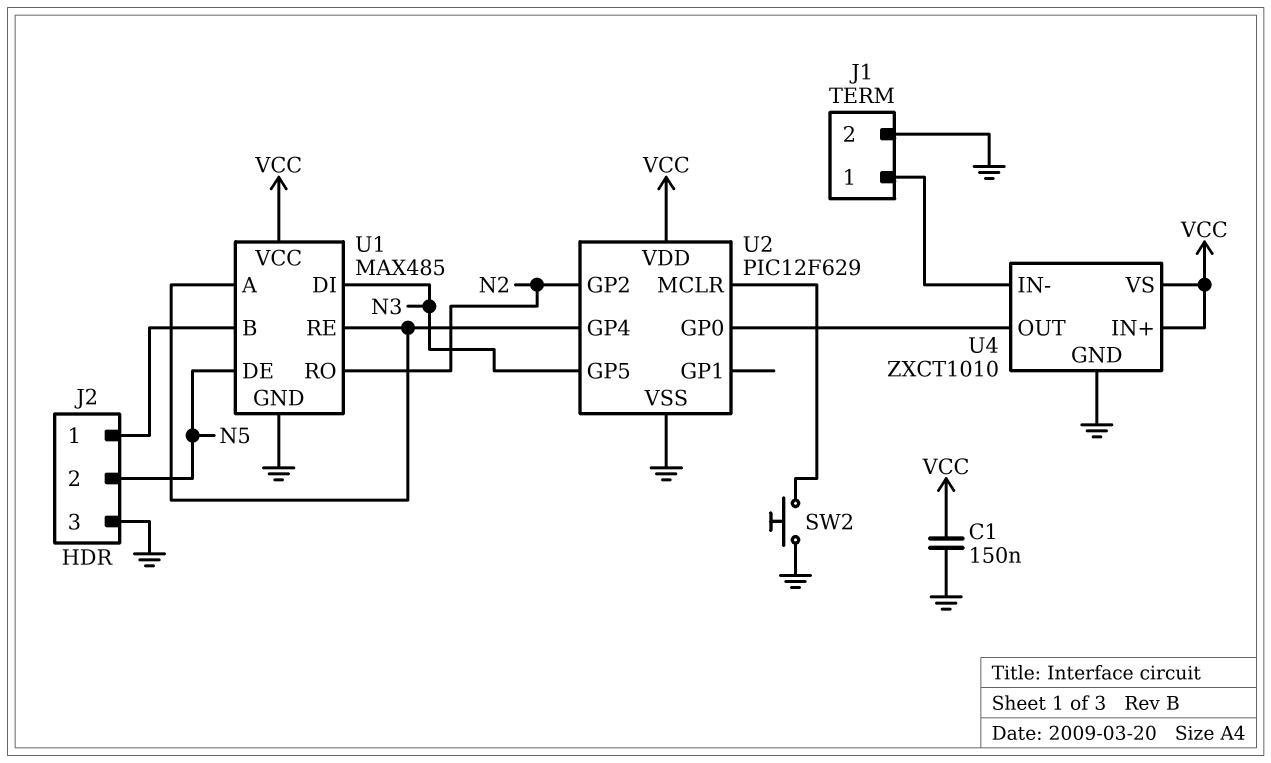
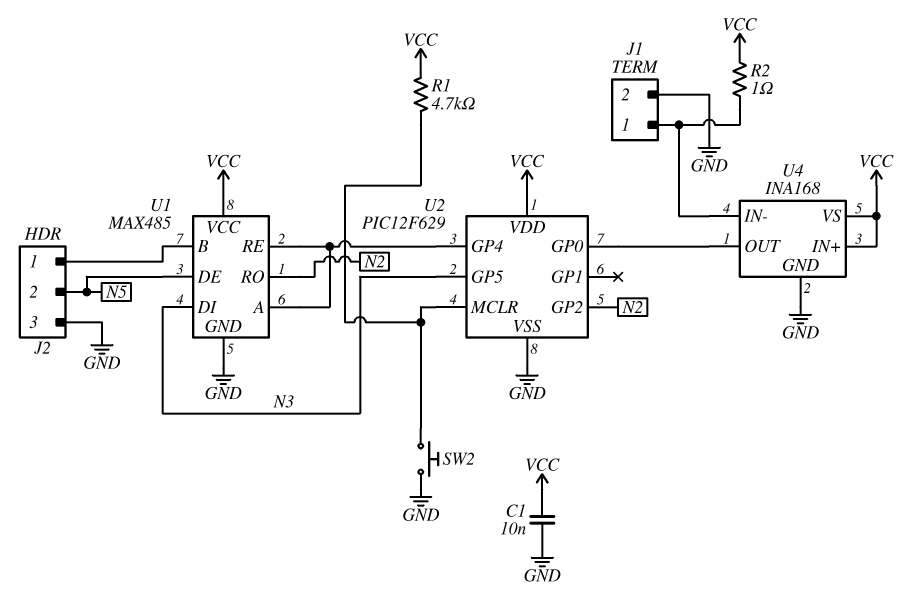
C1: 150nF (GND, VCC) -> 10nF (GND, VCC)
R1: none -> 4.7k (U2/MCLR, VCC)
R2: none -> 1 (J1/1, VCC)
U4: ZXCT1010 -> INA168

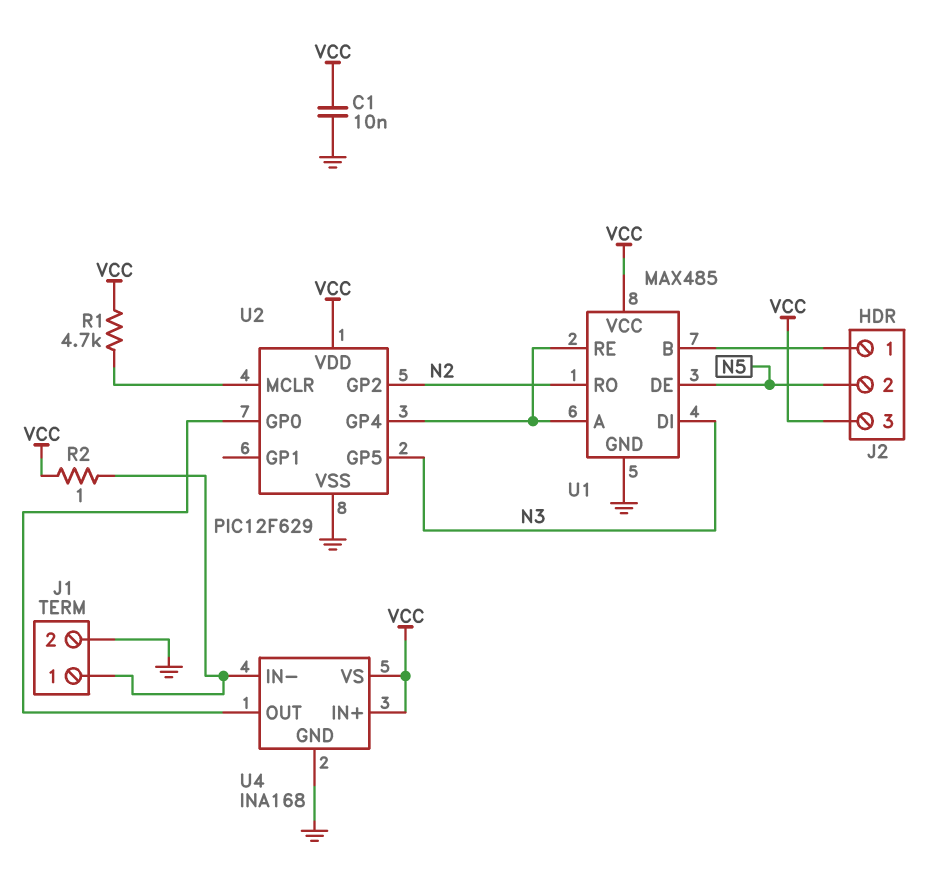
J2 pin 3: GND -> VCC
SW2: button (GND, U2/MCLR) -> none

